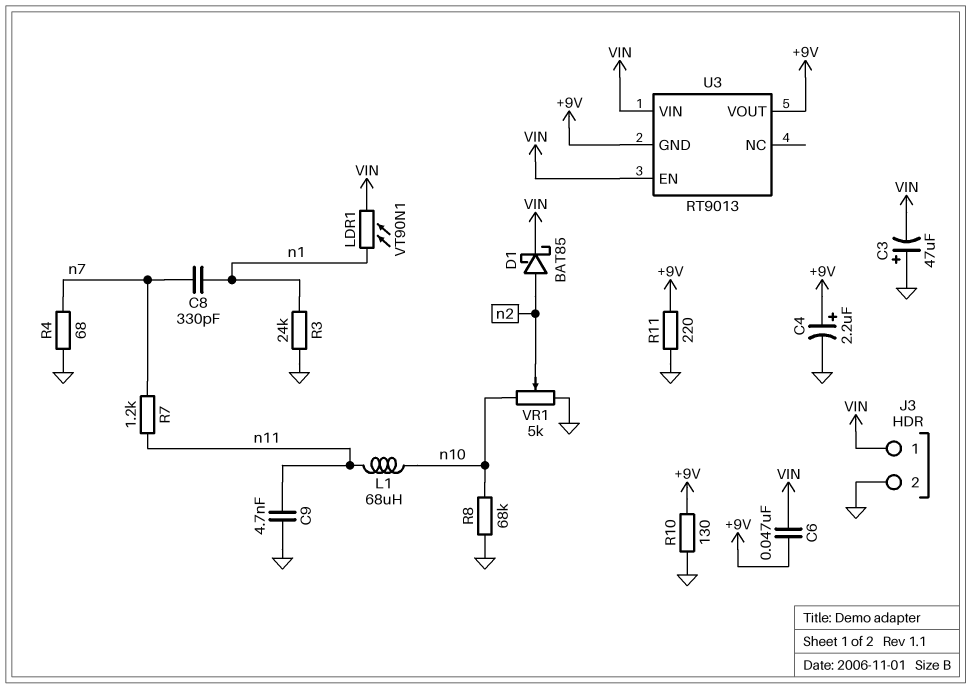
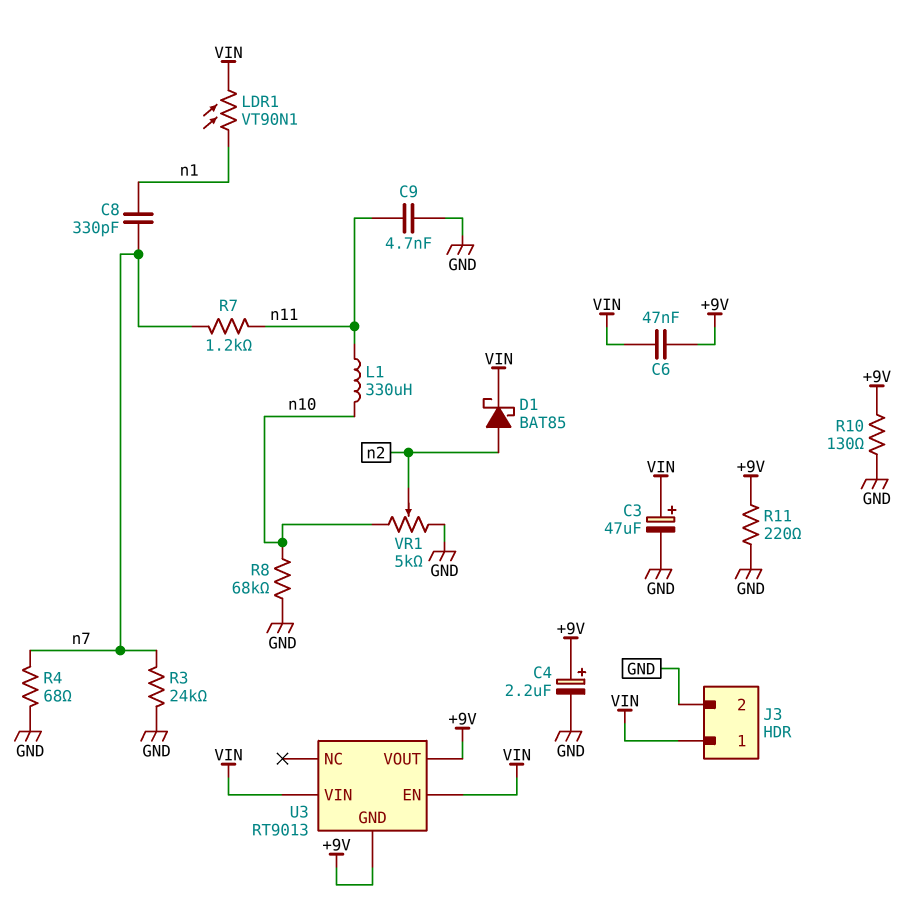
C3: 47uF (plus GND, minus VIN) -> 47uF (plus VIN, minus GND)
L1: 68uH (n10, n11) -> 330uH (n10, n11)
R3: 24k (GND, n1) -> 24k (GND, n7)

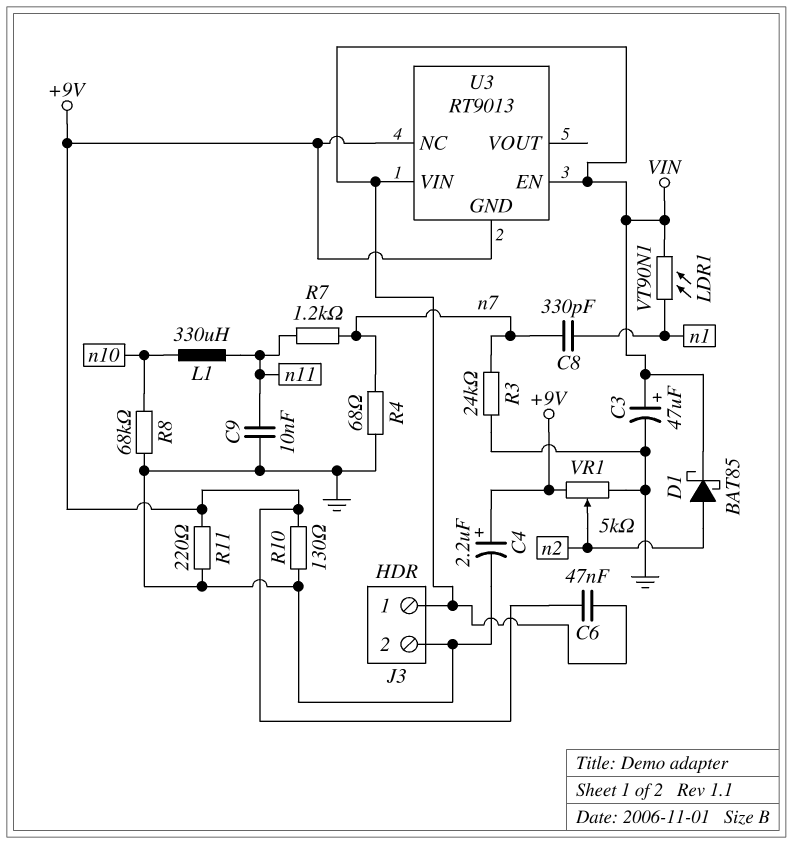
C9: 4.7nF (GND, n11) -> 10nF (GND, n11)
U3 pin NC: none -> +9V
U3 pin VOUT: +9V -> none
VR1: 5k (GND, n10, wiper n2) -> 5k (+9V, GND, wiper n2)

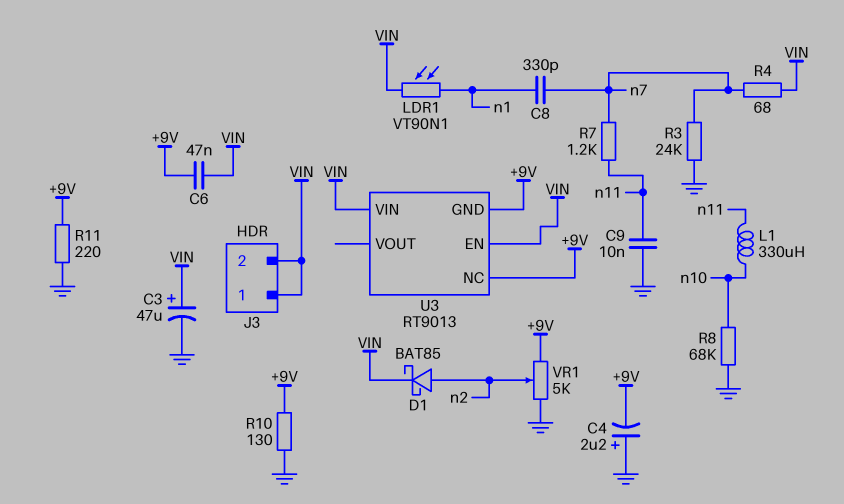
C4: 2.2uF (plus +9V, minus GND) -> 2.2uF (plus GND, minus +9V)
J3 pin 2: GND -> VIN
R4: 68 (GND, n7) -> 68 (VIN, n7)

